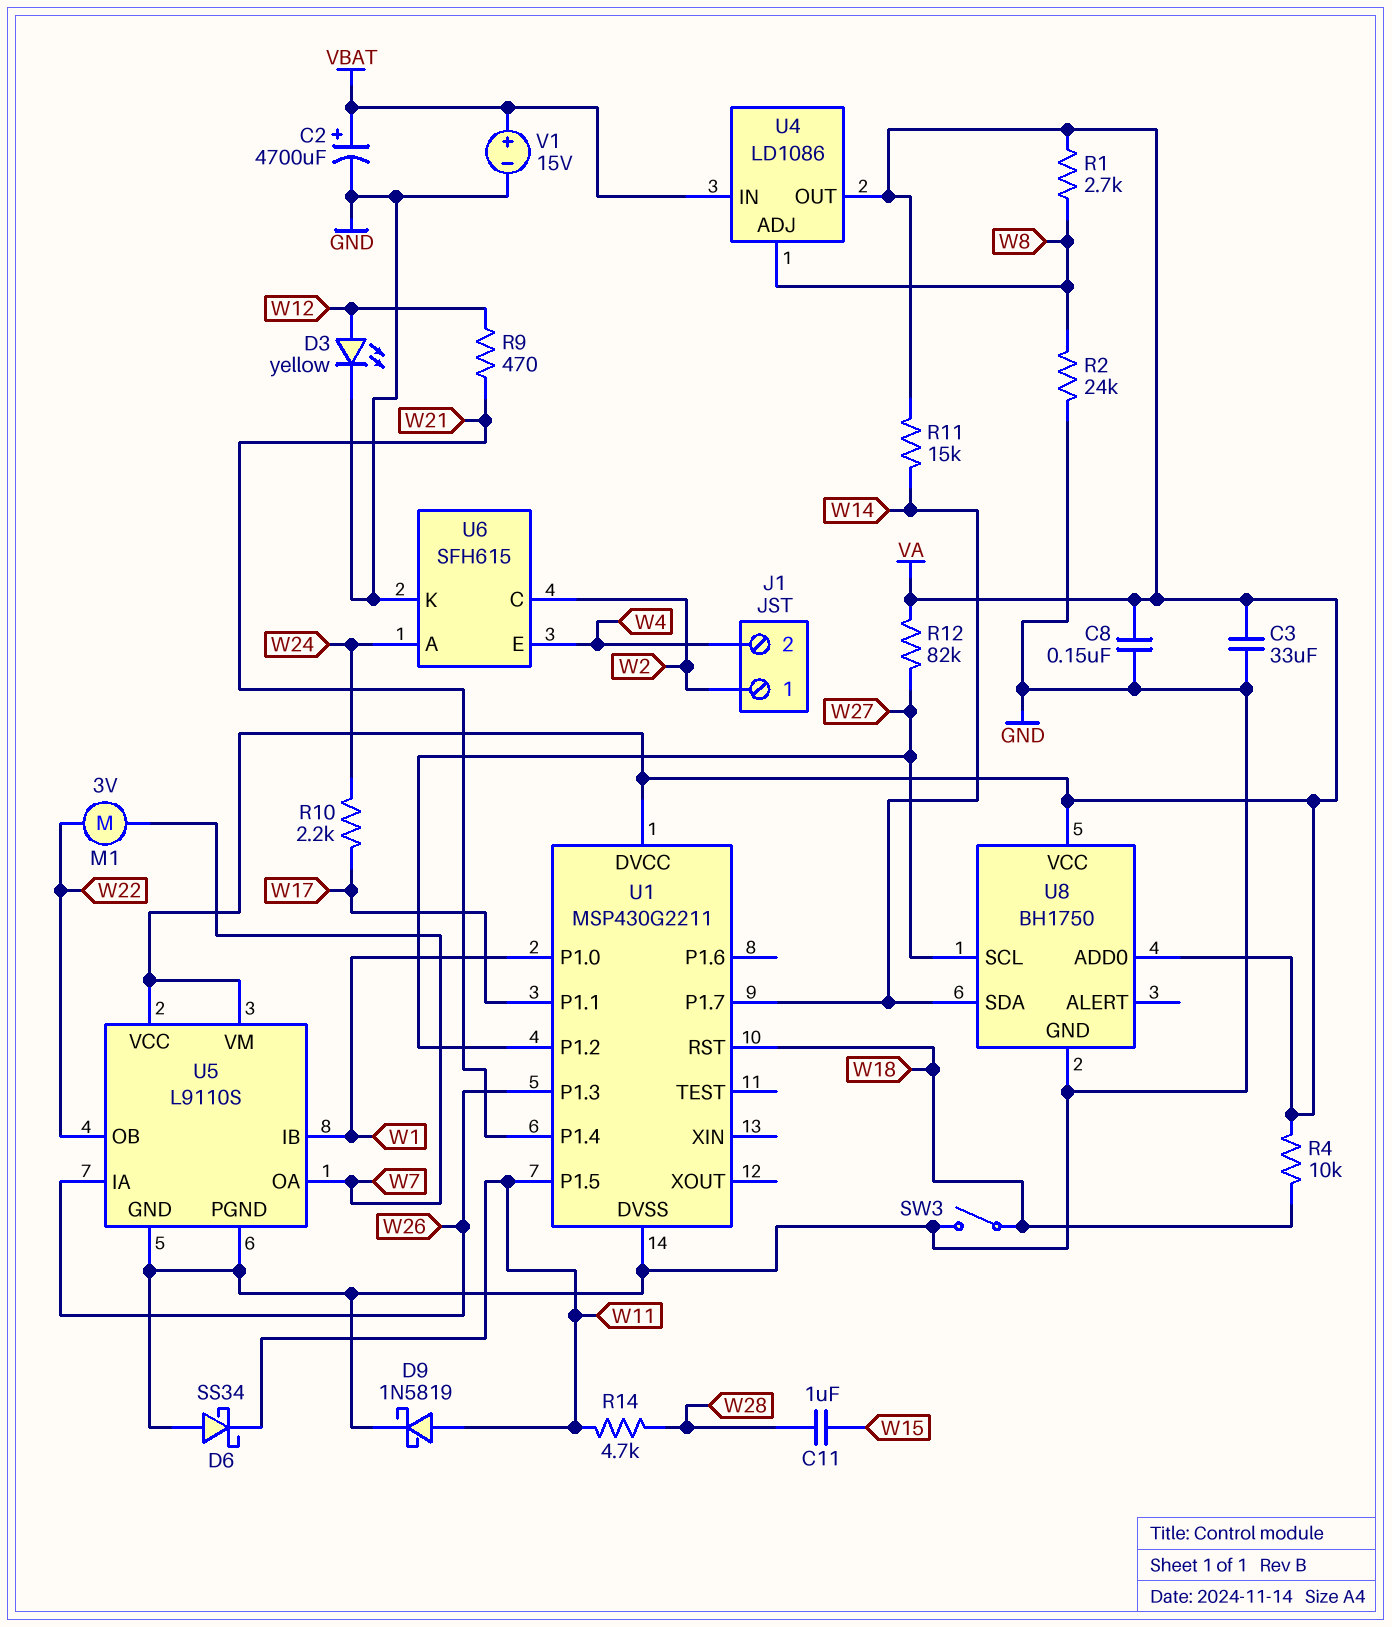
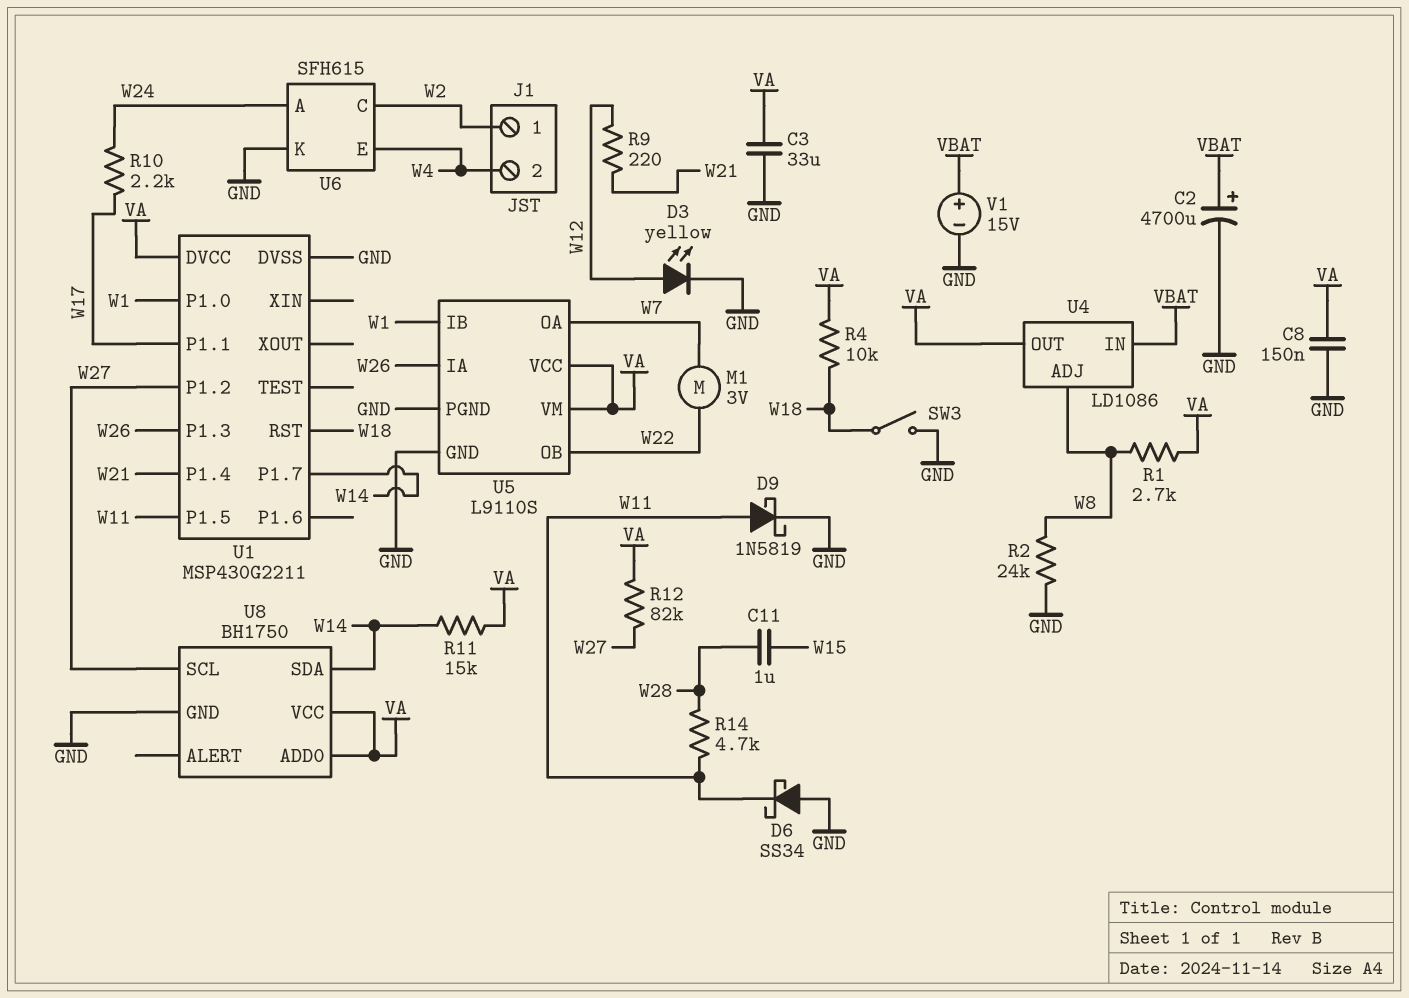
R9: 470 (W12, W21) -> 220 (W12, W21)

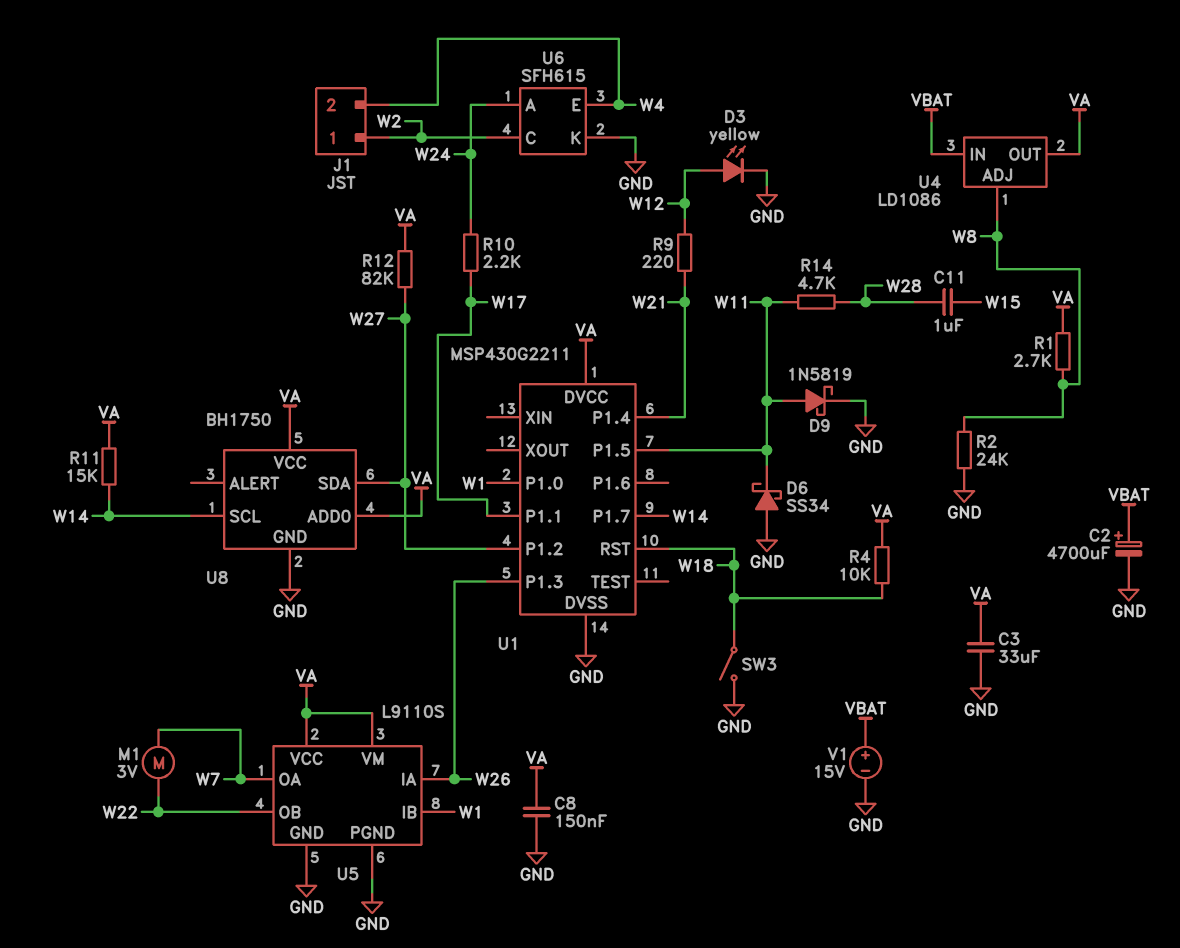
U8 pin SCL: W27 -> W14
U8 pin SDA: W14 -> W27

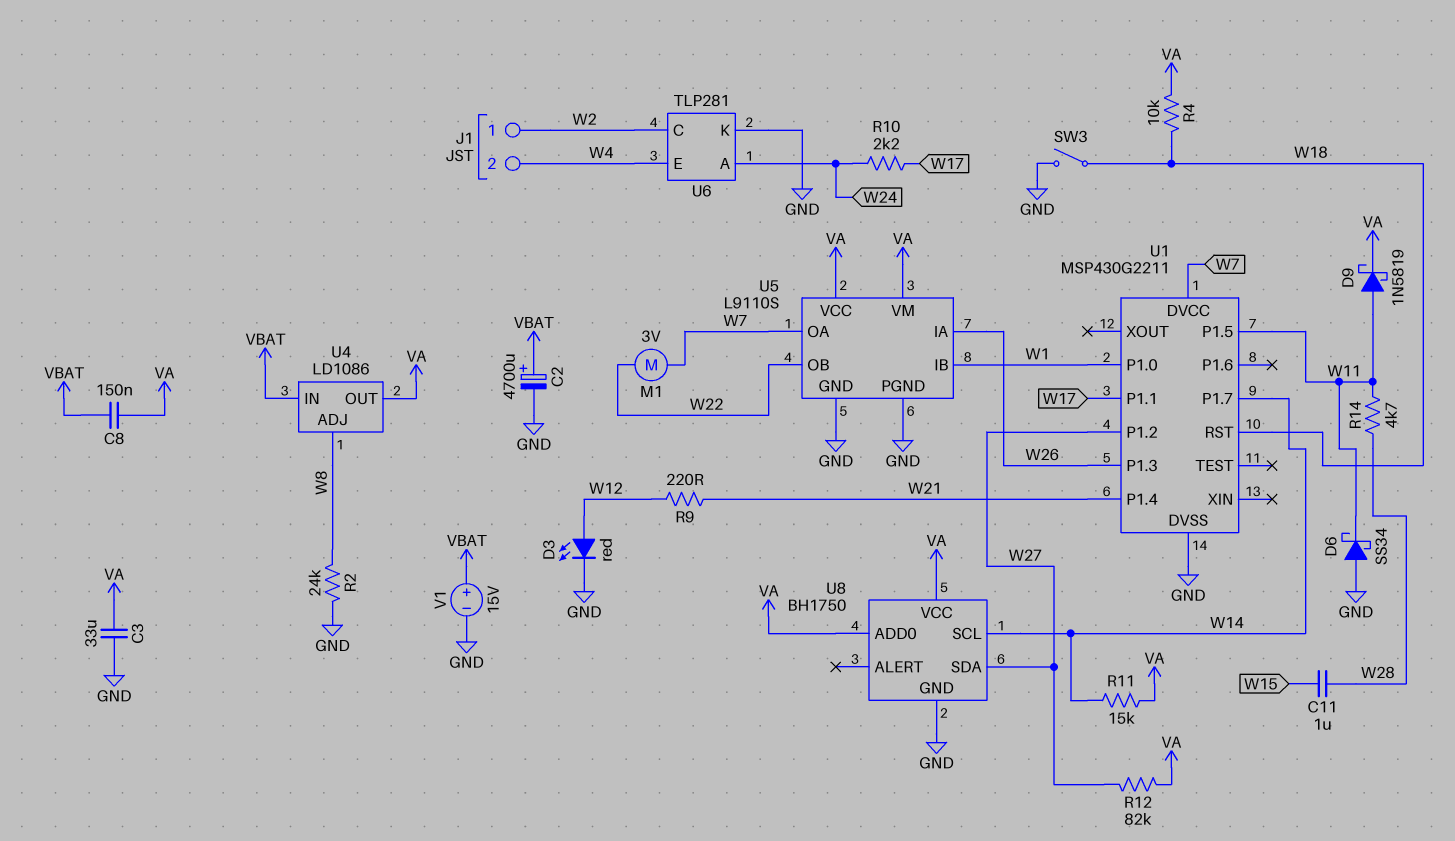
C8: 150nF (GND, VA) -> 150nF (VA, VBAT)
D3: LED yellow (A W12, K GND) -> LED red (A W12, K GND)
D9: schottky 1N5819 (A W11, K GND) -> schottky 1N5819 (A W11, K VA)
R1: 2.7k (VA, W8) -> none
U1 pin DVCC: VA -> W7
U6: SFH615 -> TLP281

